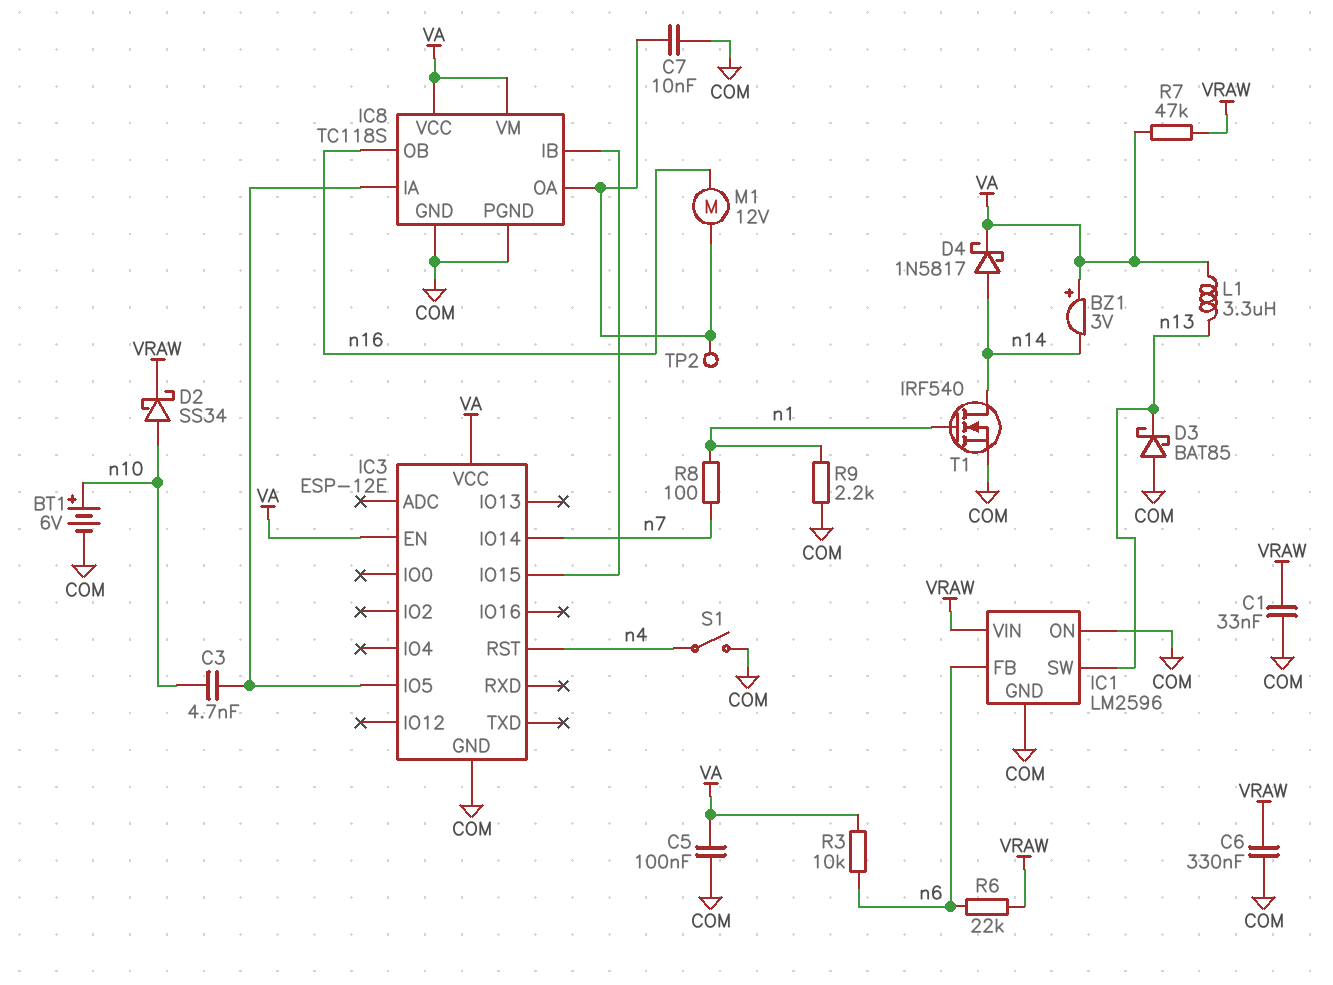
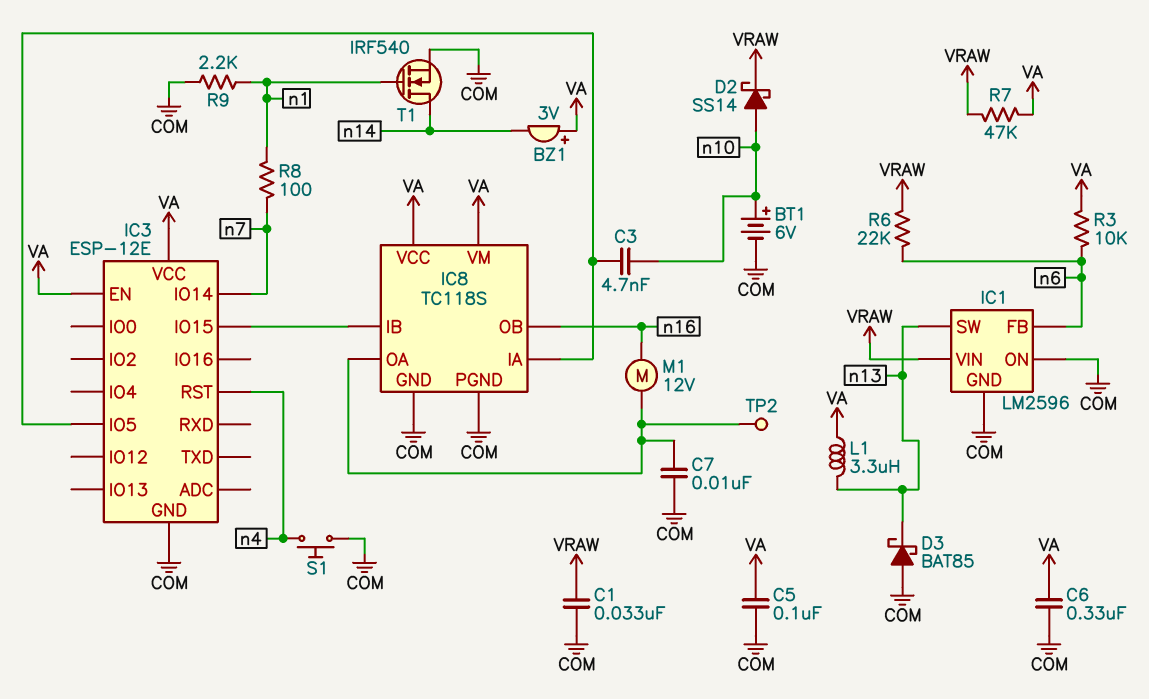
C6: 330nF (COM, VRAW) -> 330nF (COM, VA)
D2: schottky SS34 (A n10, K VRAW) -> schottky SS14 (A n10, K VRAW)
D4: schottky 1N5817 (A n14, K VA) -> none
S1: switch (COM, n4) -> button (COM, n4)

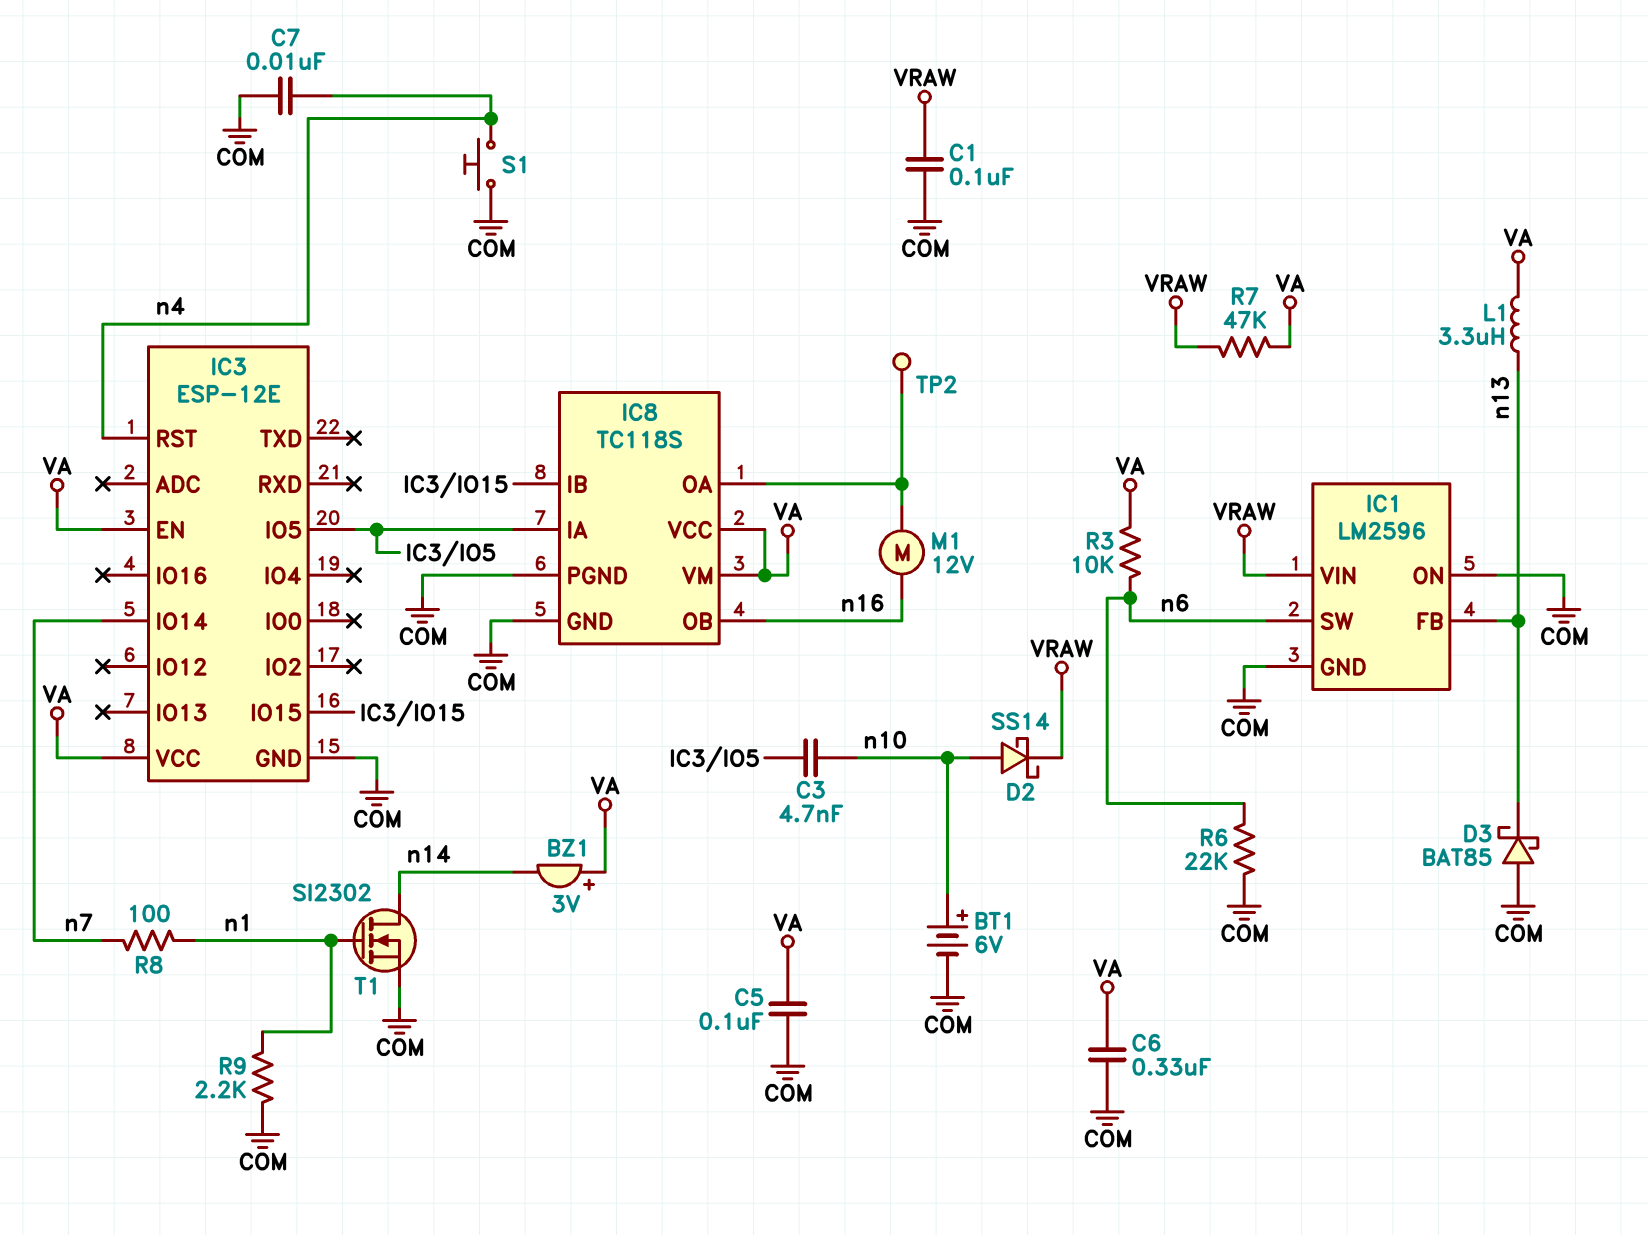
C1: 33nF (COM, VRAW) -> 100nF (COM, VRAW)
C7: 10nF (COM, IC8/OA) -> 10nF (COM, n4)
IC1 pin FB: n6 -> n13
IC1 pin SW: n13 -> n6
R6: 22k (VRAW, n6) -> 22k (COM, n6)
T1: NMOS IRF540 (G n1, D n14, S COM) -> NMOS SI2302 (G n1, D n14, S COM)

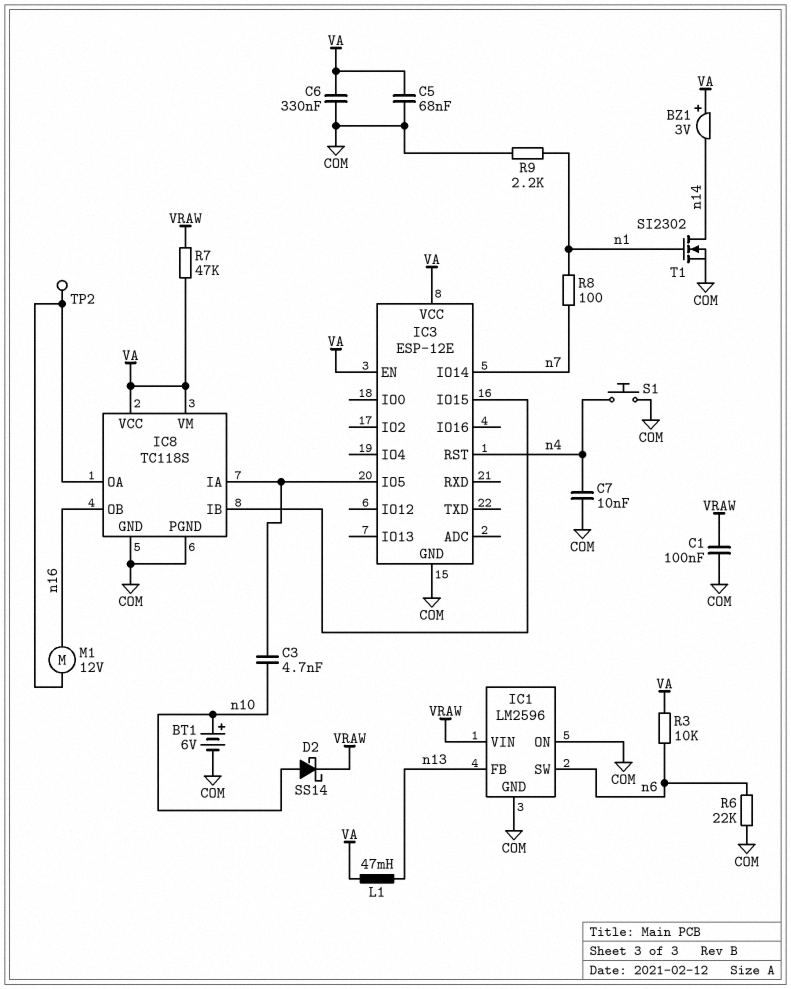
C5: 100nF (COM, VA) -> 68nF (COM, VA)
D3: schottky BAT85 (A COM, K n13) -> none
L1: 3.3uH (VA, n13) -> 47mH (VA, n13)

